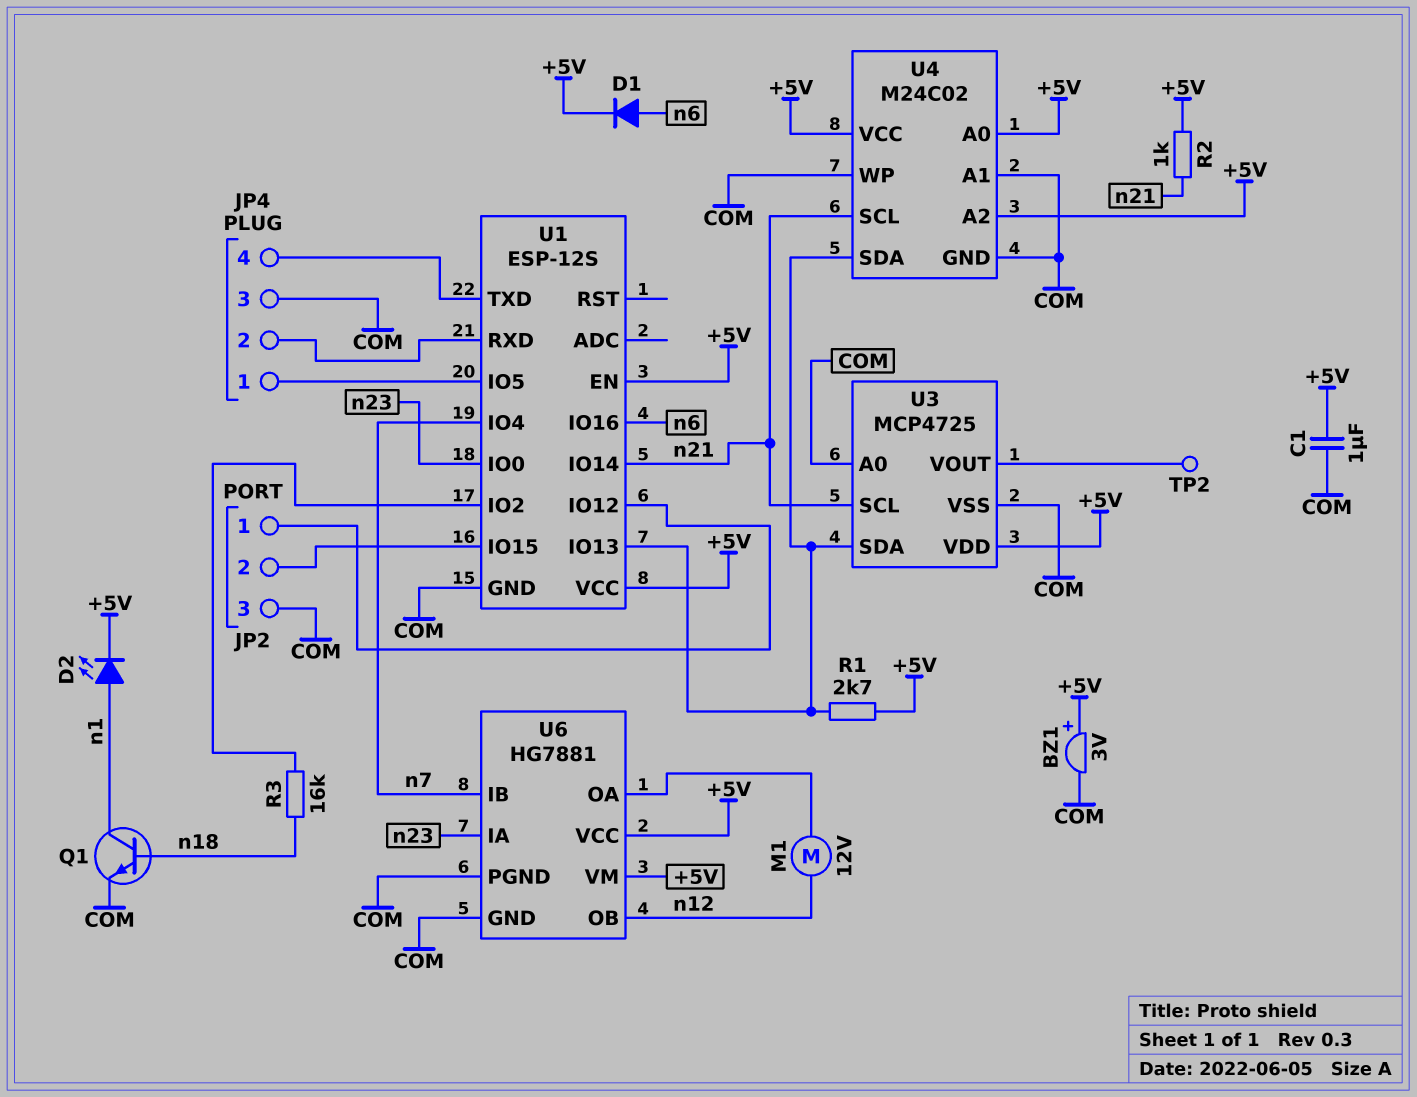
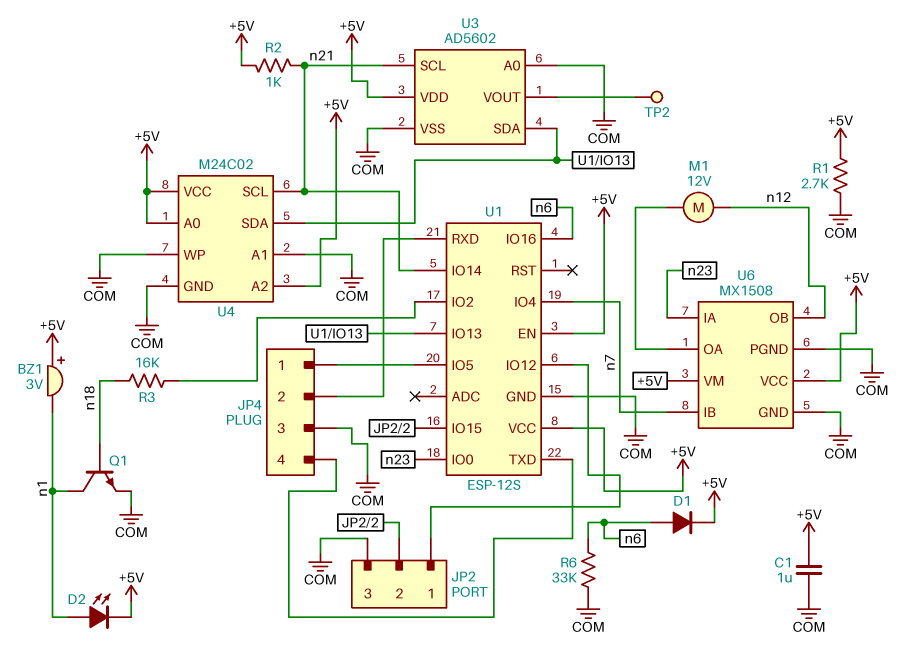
BZ1: buzzer 3V (plus +5V, minus COM) -> buzzer 3V (plus +5V, minus n1)
R1: 2.7k (+5V, U1/IO13) -> 2.7k (+5V, COM)
R6: none -> 33k (COM, n6)
U3: MCP4725 -> AD5602
U6: HG7881 -> MX1508

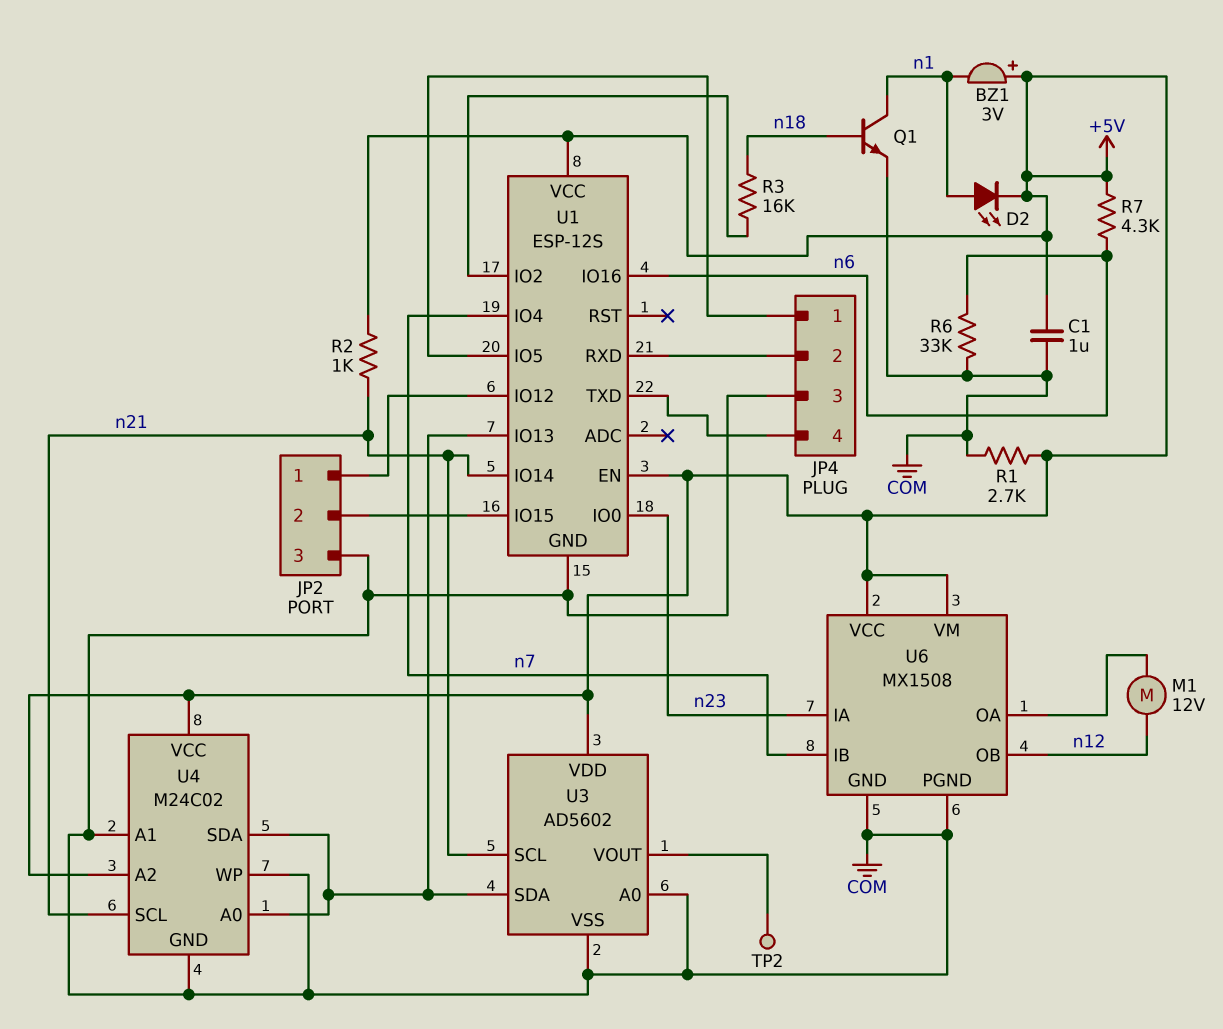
D1: diode (A n6, K +5V) -> none
R7: none -> 4.3k (+5V, n6)
U4 pin A0: +5V -> U1/IO13

